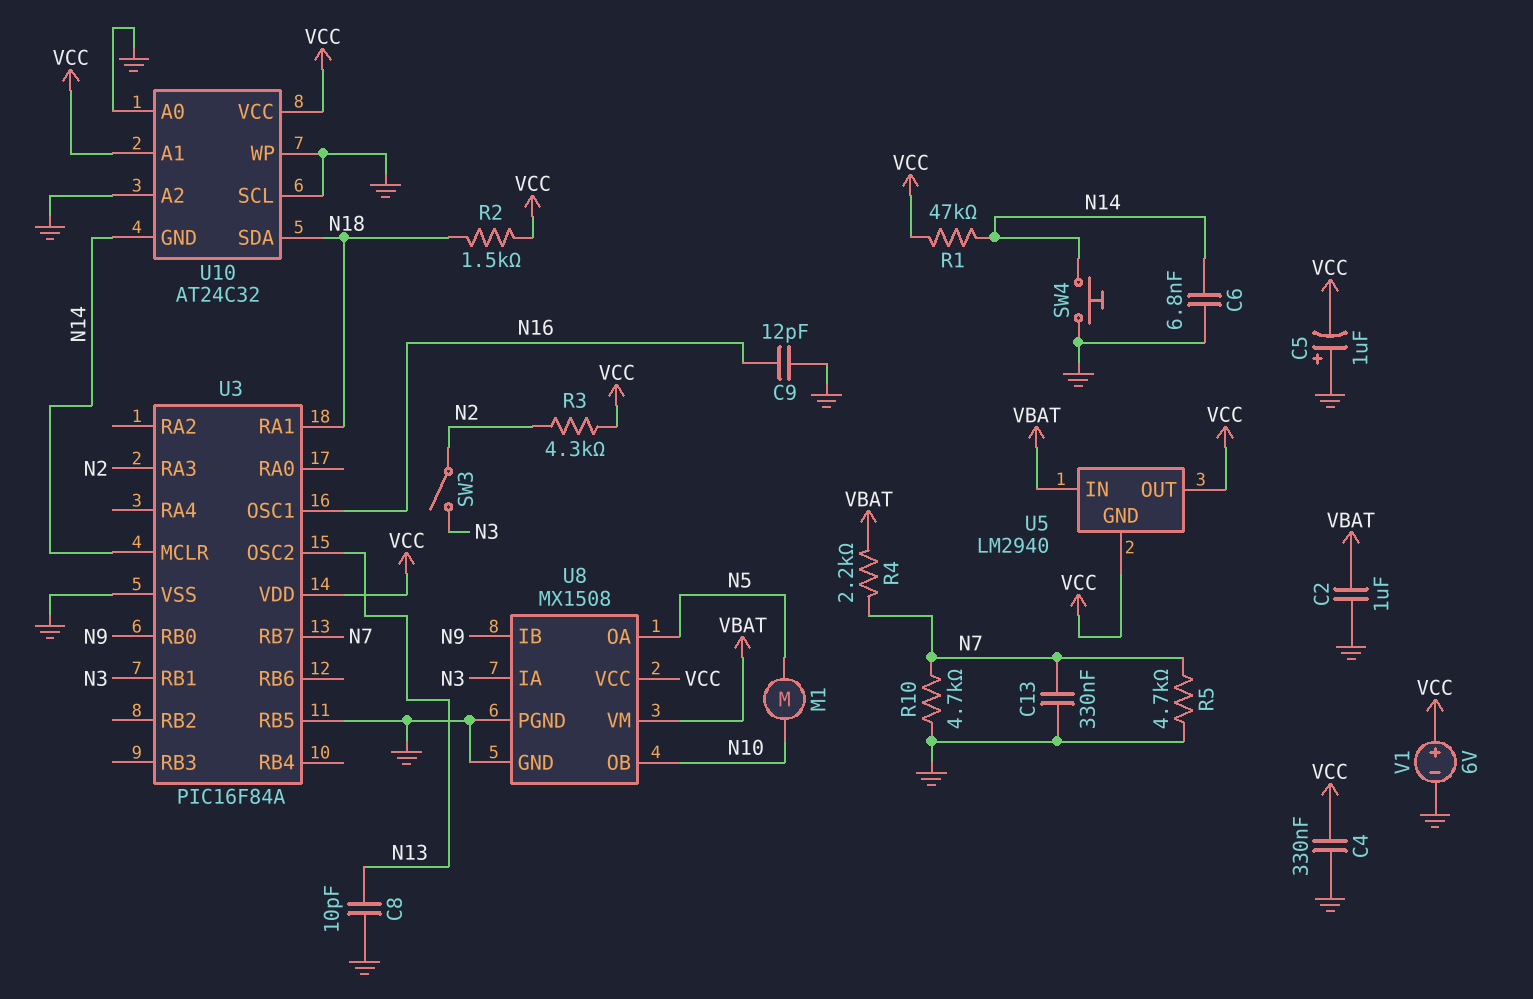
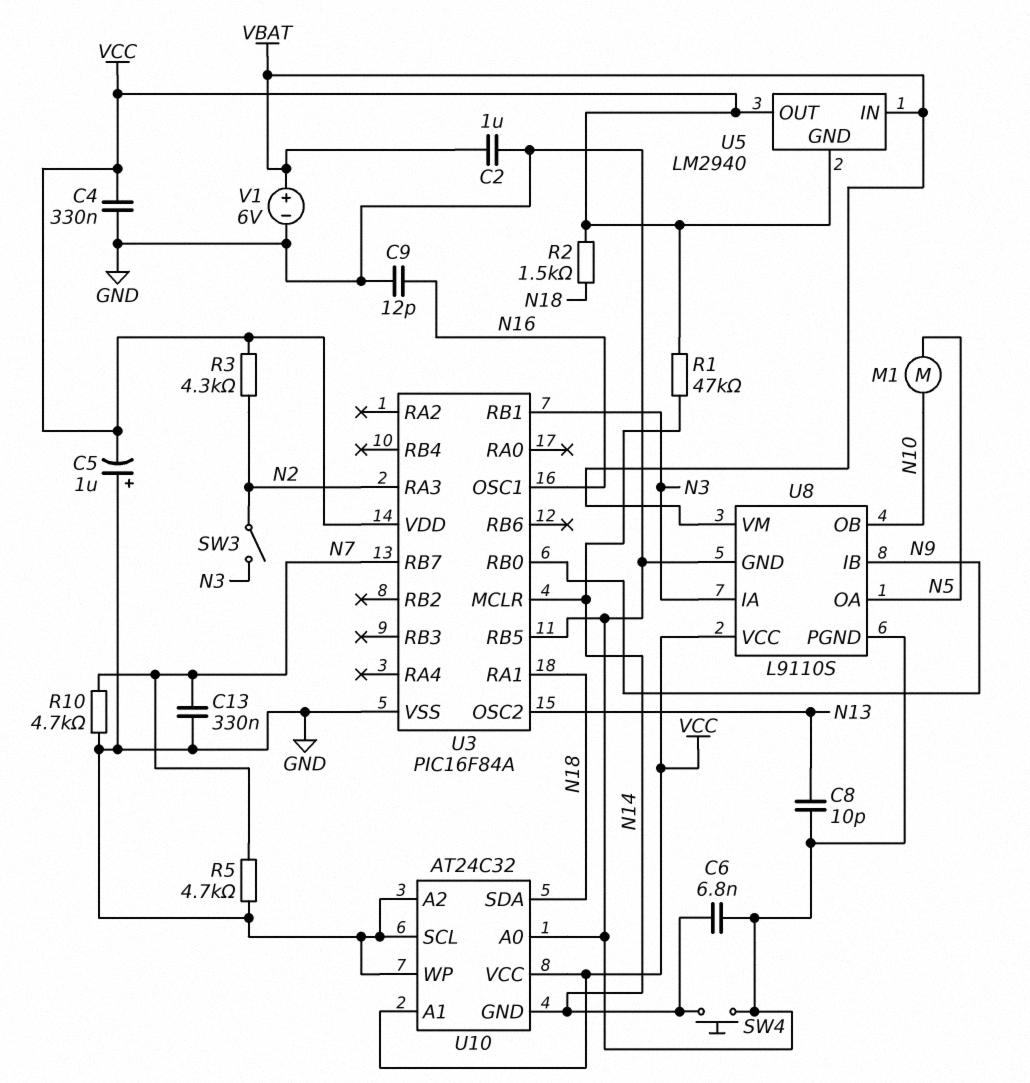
R4: 2.2k (N7, VBAT) -> none
U8: MX1508 -> L9110S
V1: 6V (plus VCC, minus GND) -> 6V (plus VBAT, minus GND)

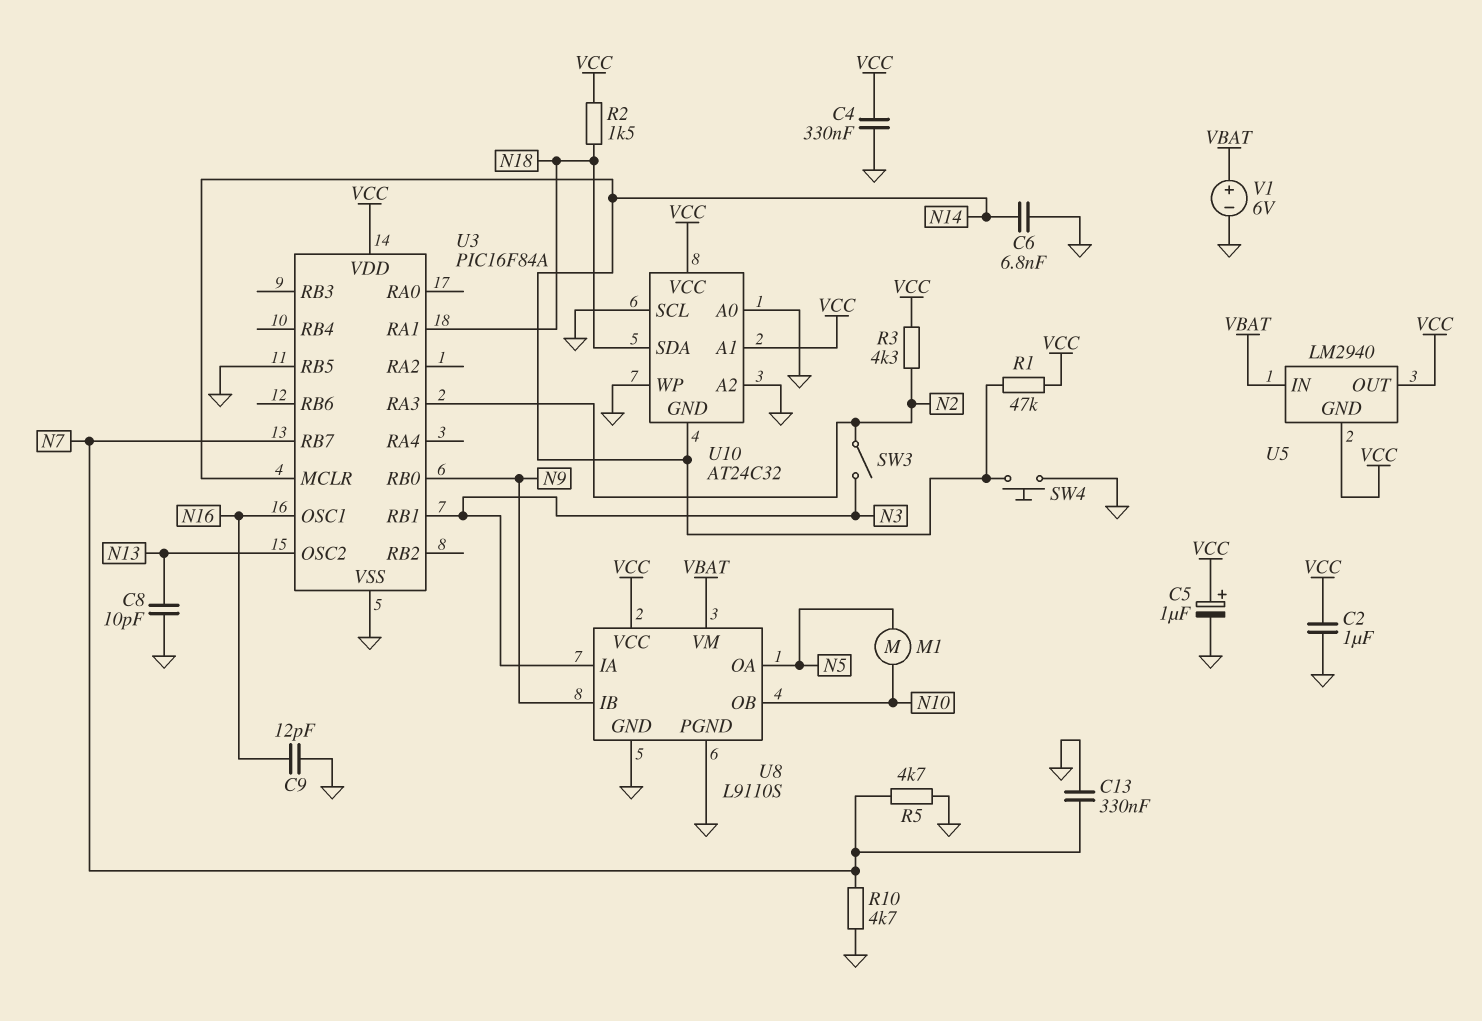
C2: 1uF (GND, VBAT) -> 1uF (GND, VCC)
C5: 1uF (plus GND, minus VCC) -> 1uF (plus VCC, minus GND)

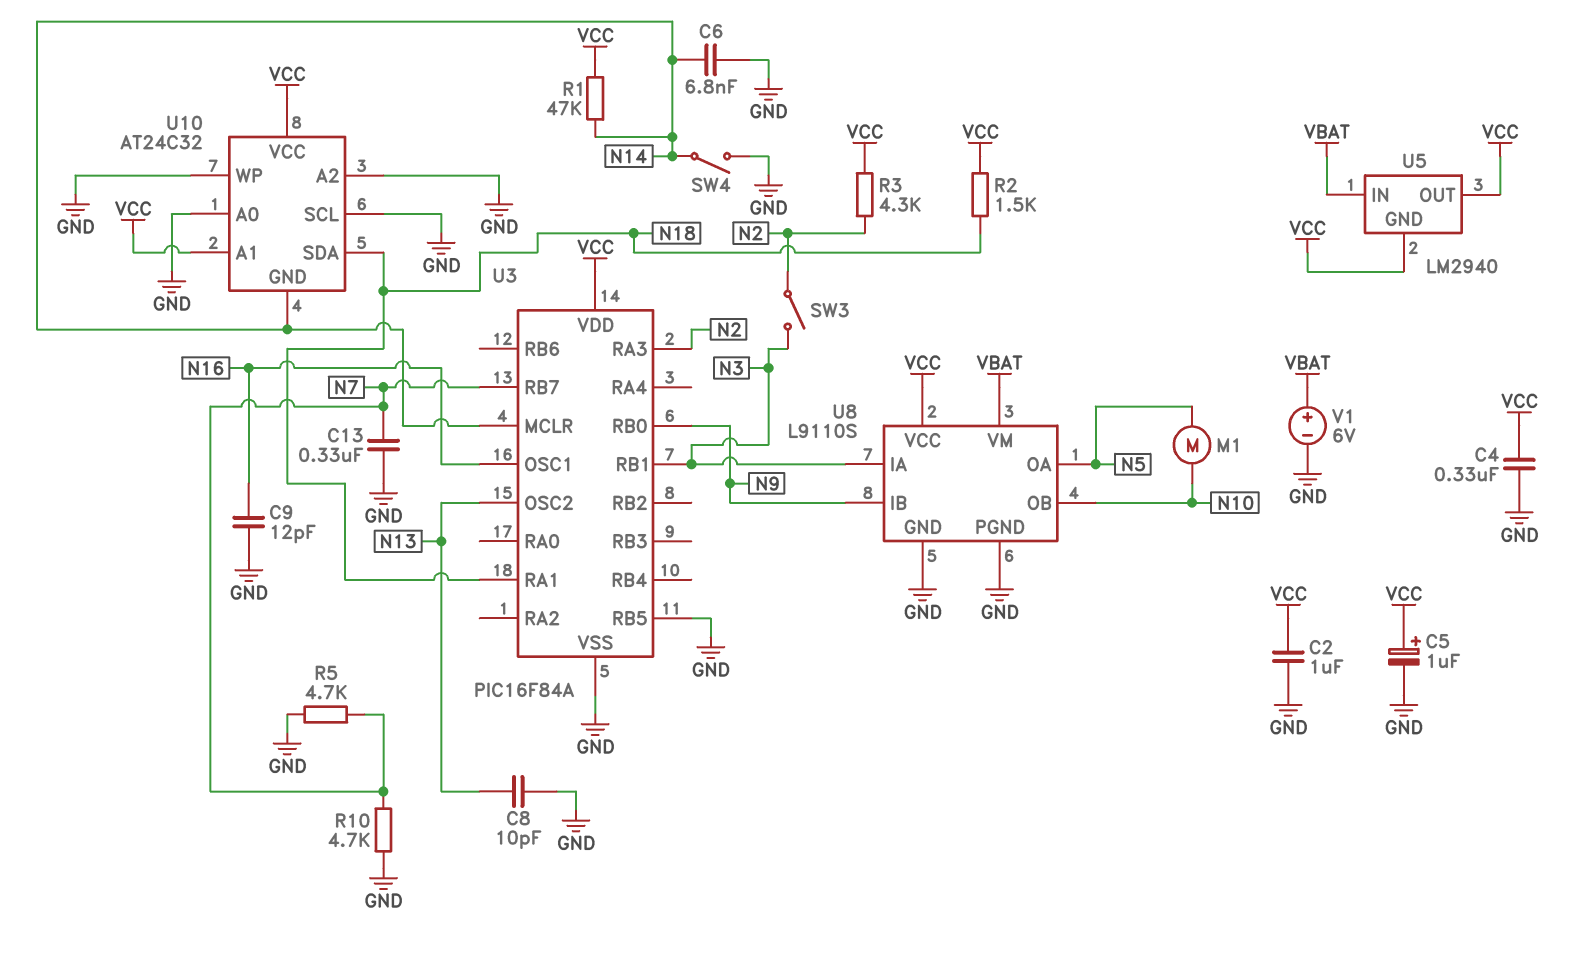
SW4: button (GND, N14) -> switch (GND, N14)

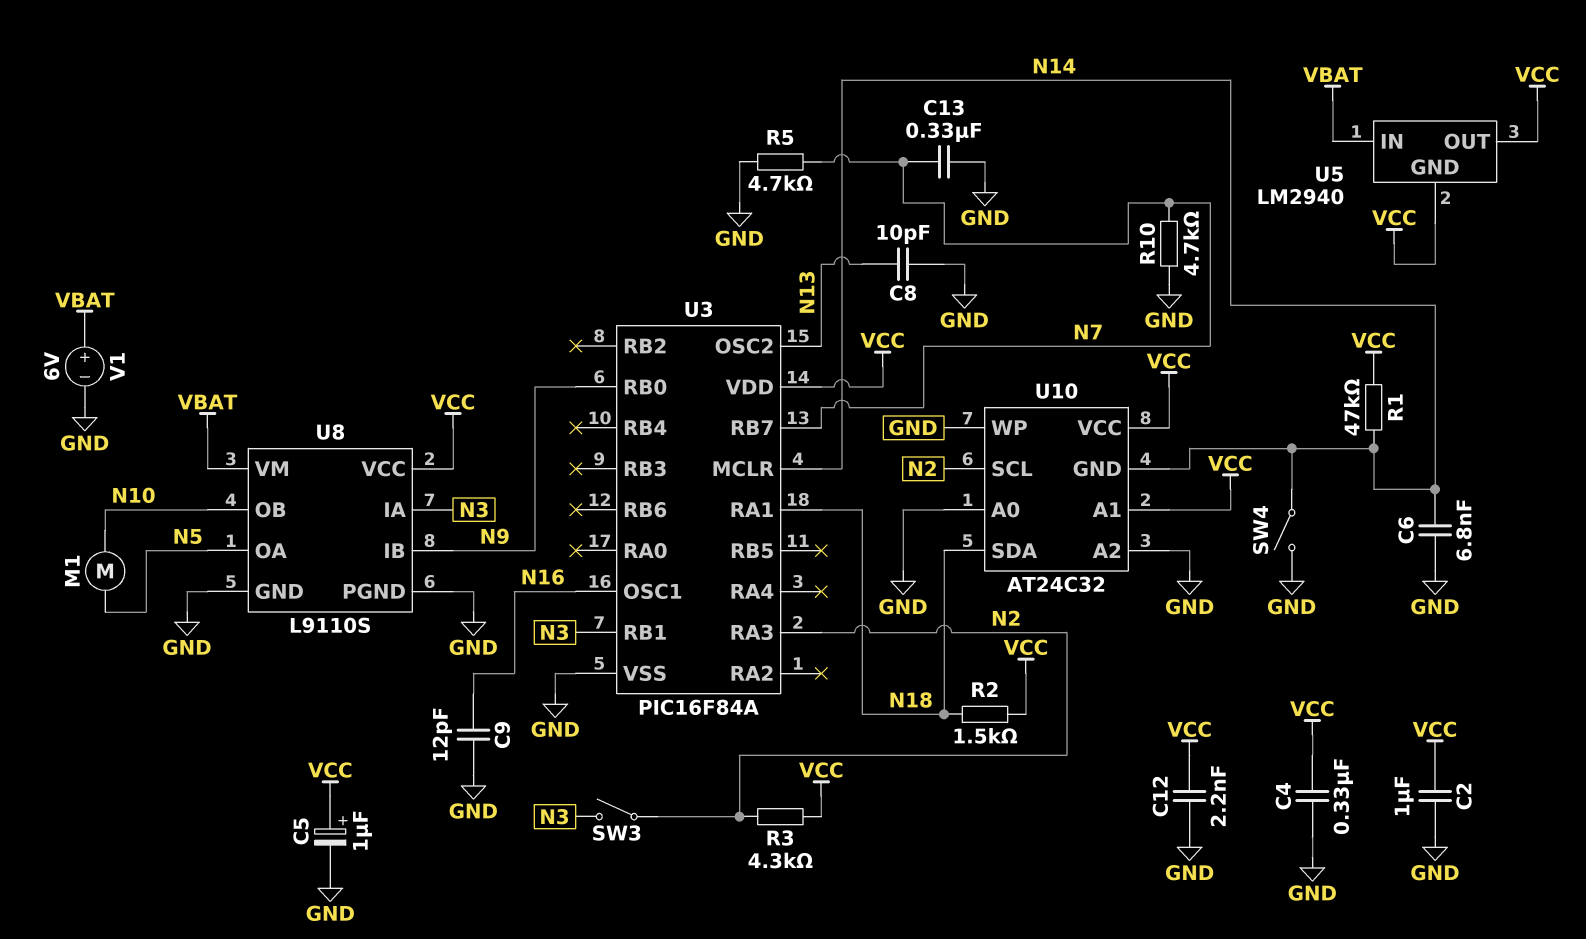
C12: none -> 2.2nF (GND, VCC)
U3 pin RB5: GND -> none
U10 pin SCL: GND -> N2

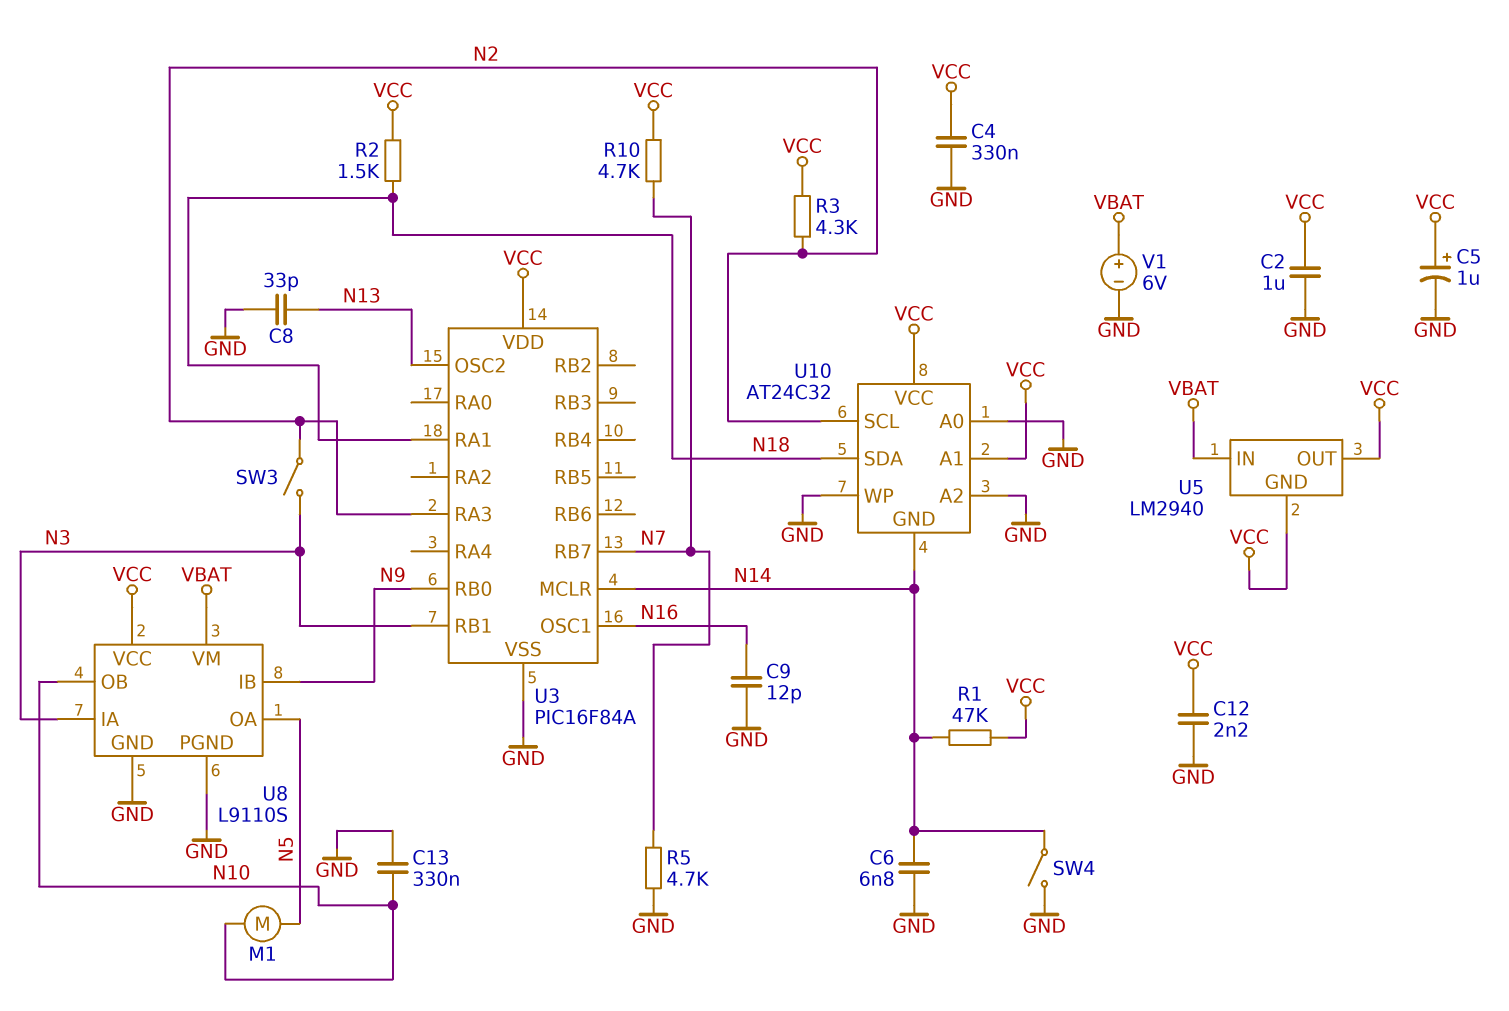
C8: 10pF (GND, N13) -> 33pF (GND, N13)
C13: 330nF (GND, N7) -> 330nF (GND, N10)
R10: 4.7k (GND, N7) -> 4.7k (N7, VCC)

